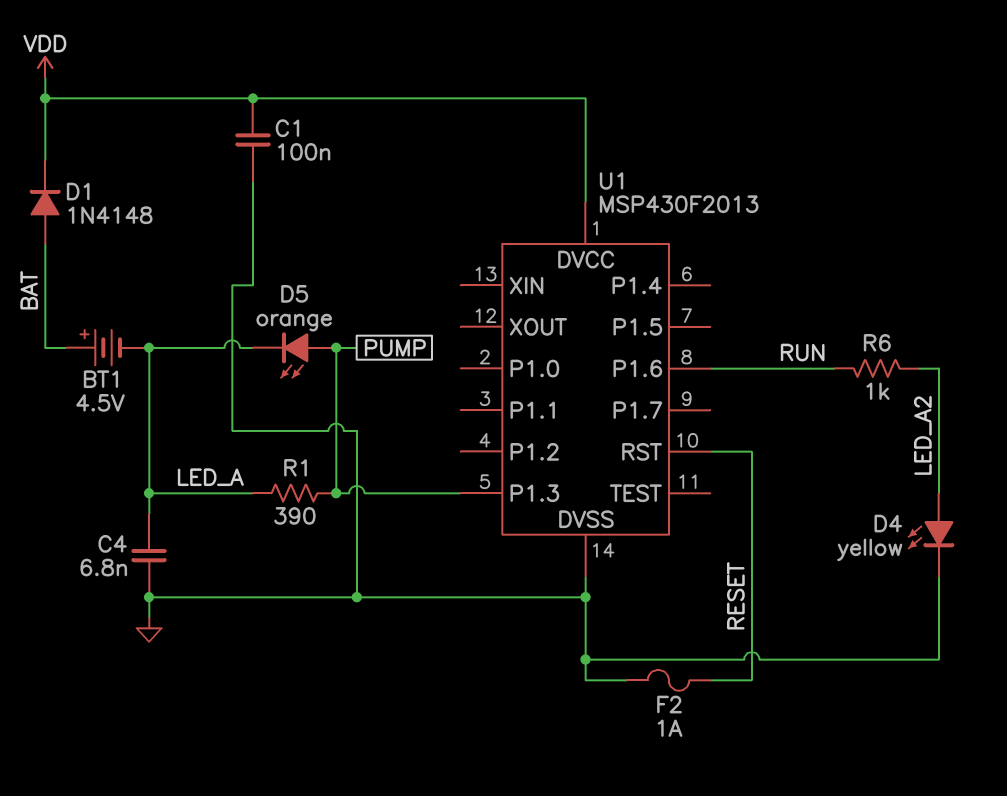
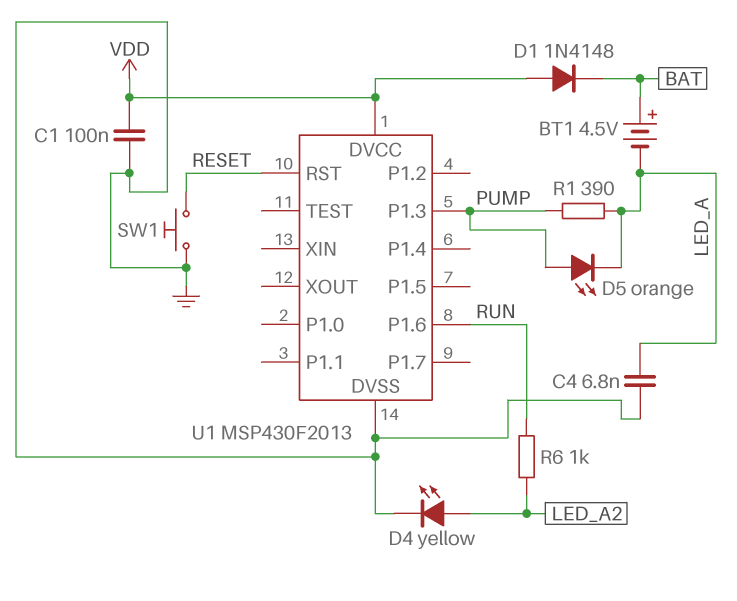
D1: diode 1N4148 (A BAT, K VDD) -> diode 1N4148 (A VDD, K BAT)
F2: 1A (GND, RESET) -> none
SW1: none -> button (GND, RESET)

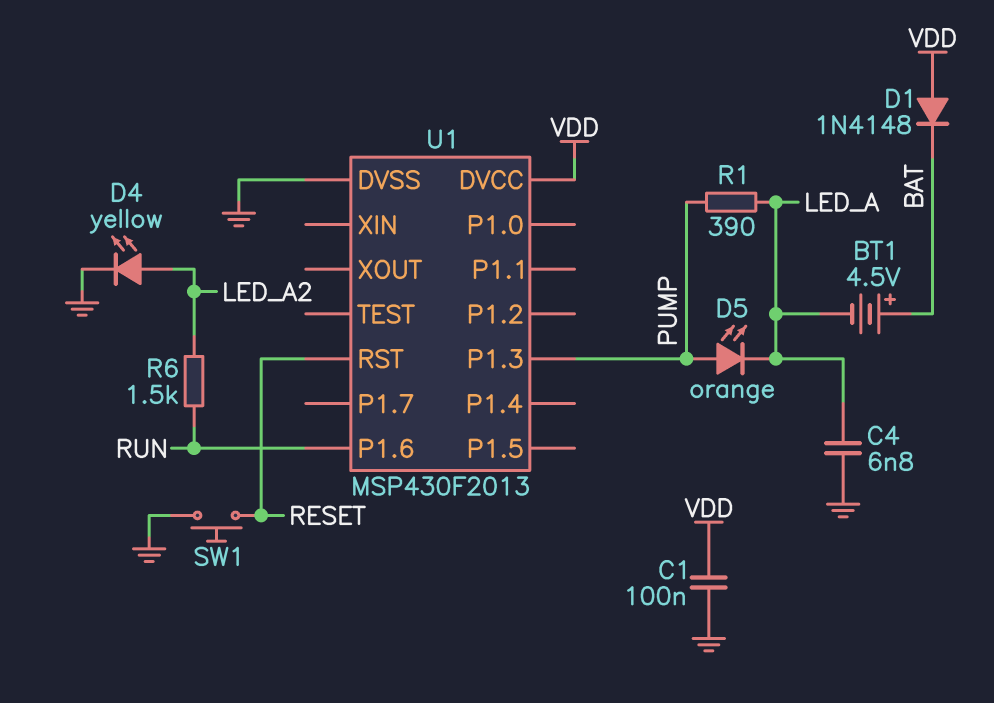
R6: 1k (LED_A2, RUN) -> 1.5k (LED_A2, RUN)

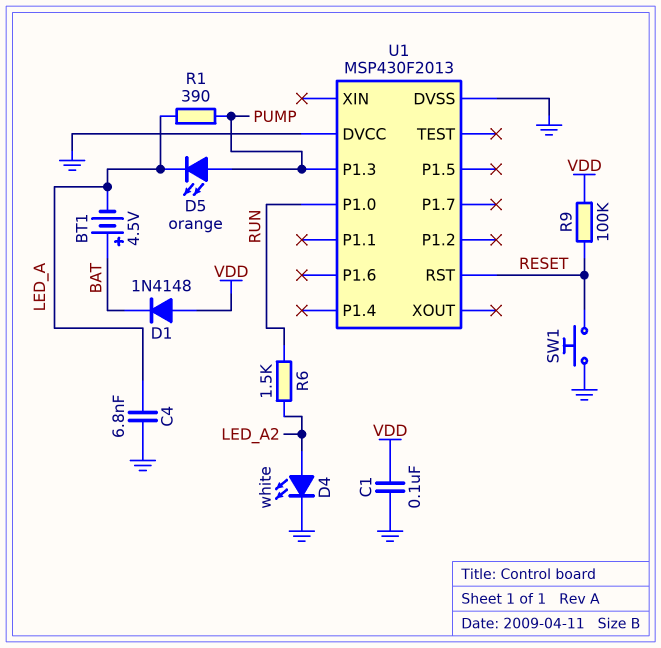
D4: LED yellow (A LED_A2, K GND) -> LED white (A LED_A2, K GND)
R9: none -> 100k (RESET, VDD)
U1 pin DVCC: VDD -> GND
U1 pin P1.0: none -> RUN
U1 pin P1.6: RUN -> none

